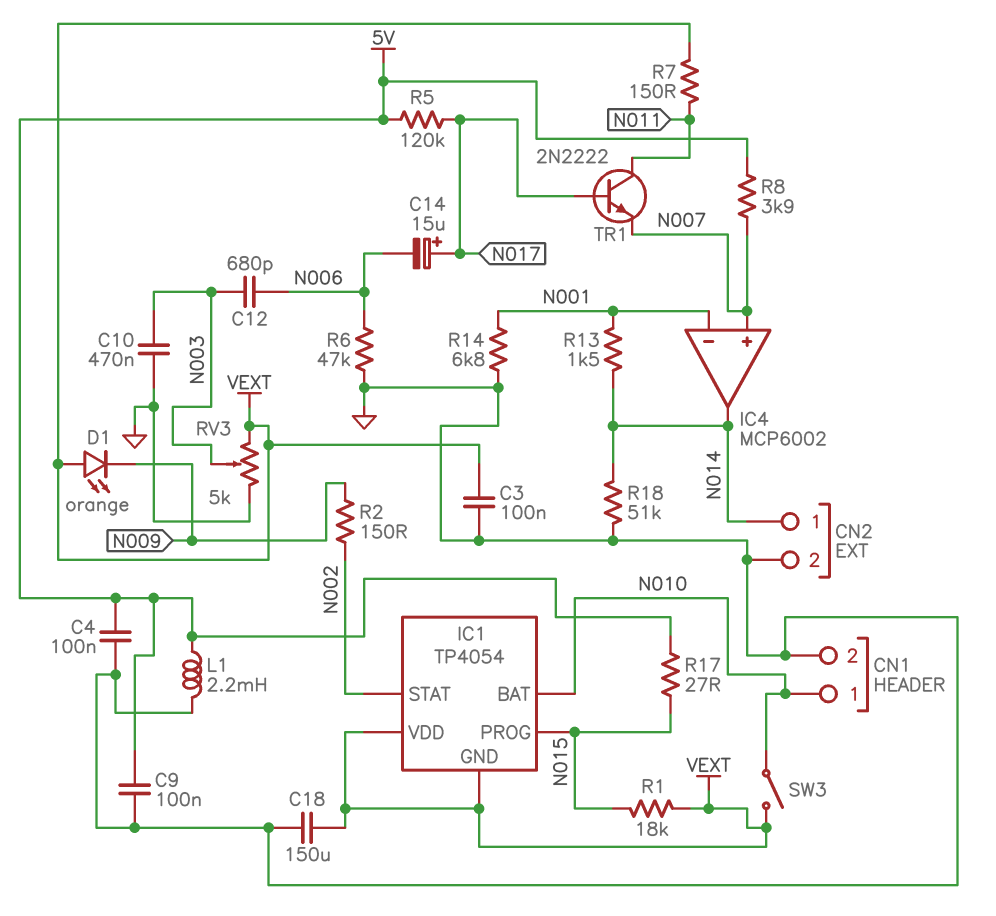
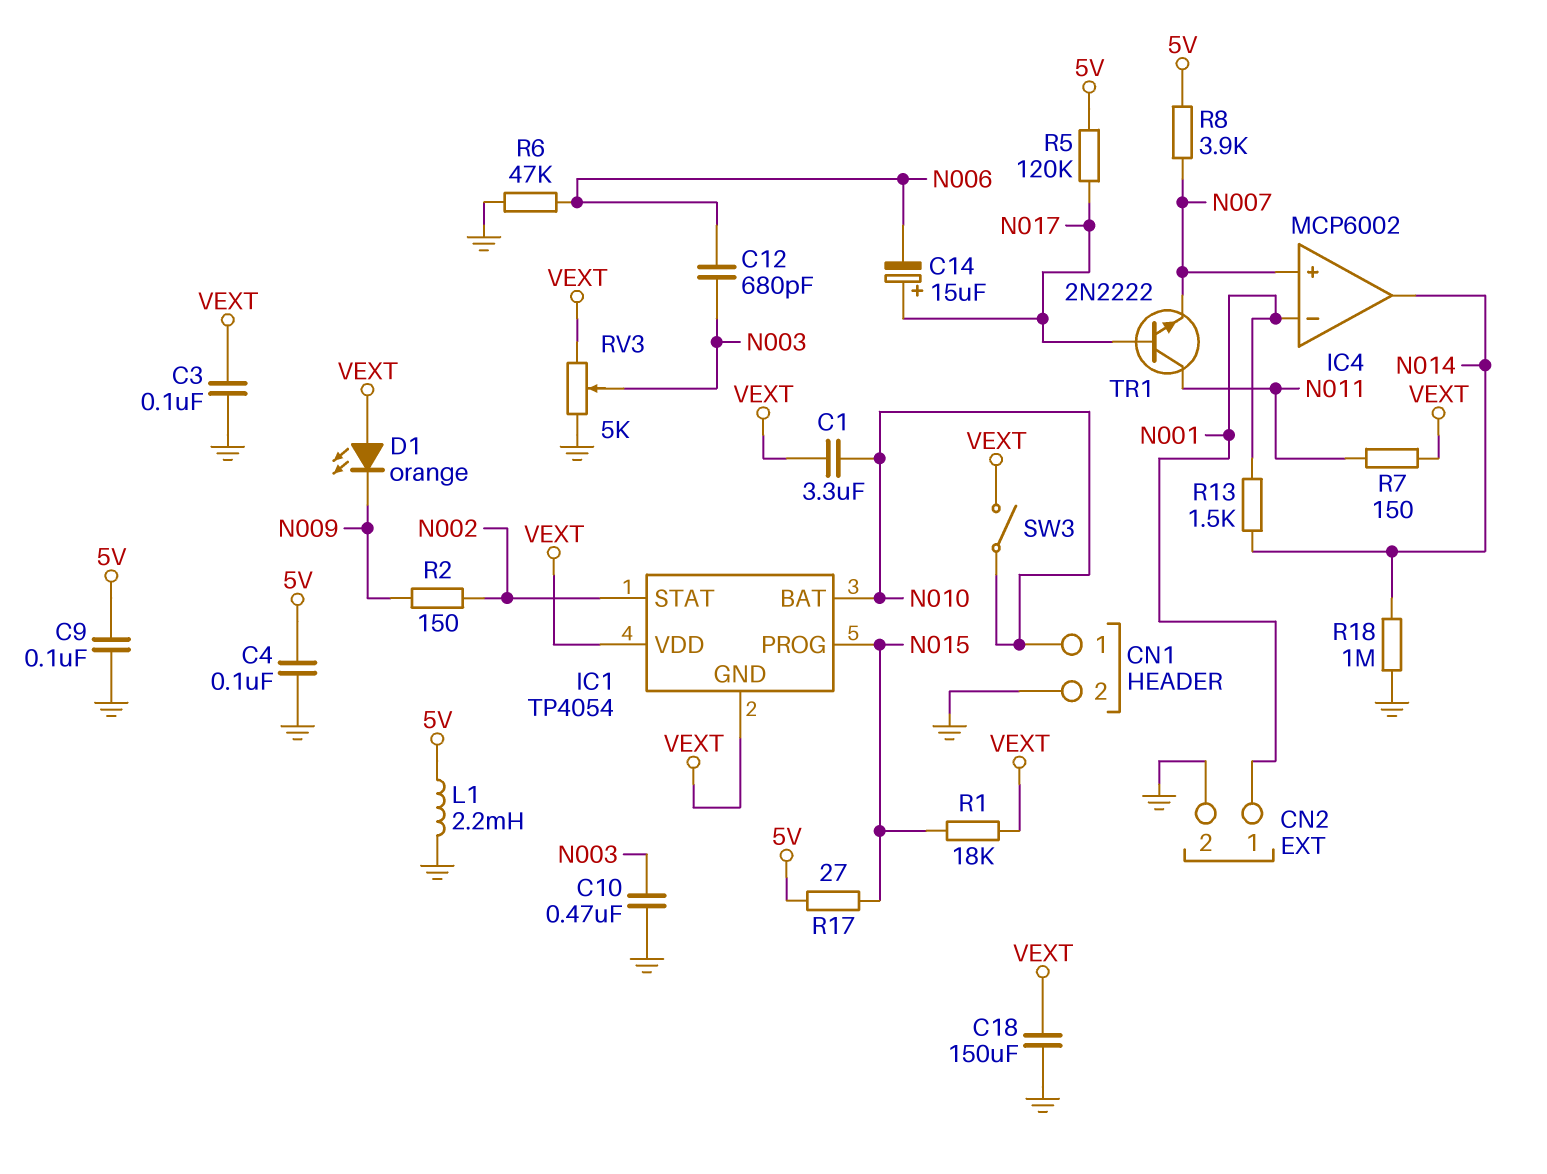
C1: none -> 3.3uF (N010, VEXT)
CN2 pin 1: N014 -> N001
R14: 6.8k (GND, N001) -> none
R18: 51k (GND, N014) -> 1M (GND, N014)

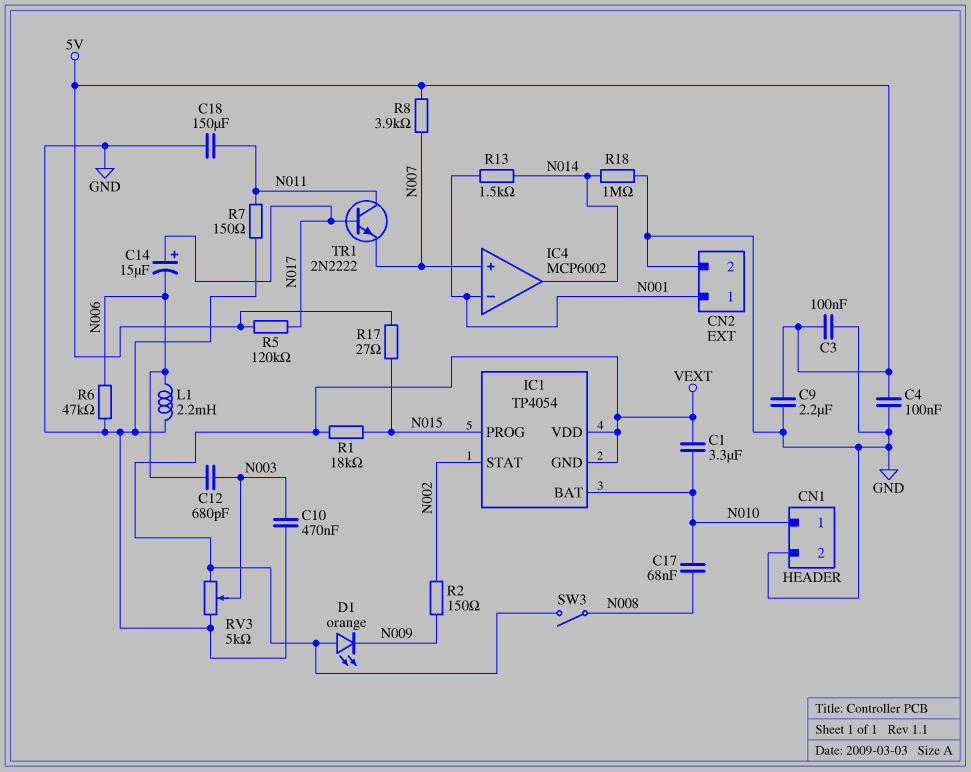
C3: 100nF (GND, VEXT) -> 100nF (5V, GND)
C9: 100nF (5V, GND) -> 2.2uF (5V, GND)
C17: none -> 68nF (N008, N010)
C18: 150uF (GND, VEXT) -> 150uF (GND, N011)
L1: 2.2mH (5V, GND) -> 2.2mH (GND, N006)
R7: 150 (N011, VEXT) -> 150 (GND, N011)
SW3: switch (N010, VEXT) -> switch (N008, VEXT)

